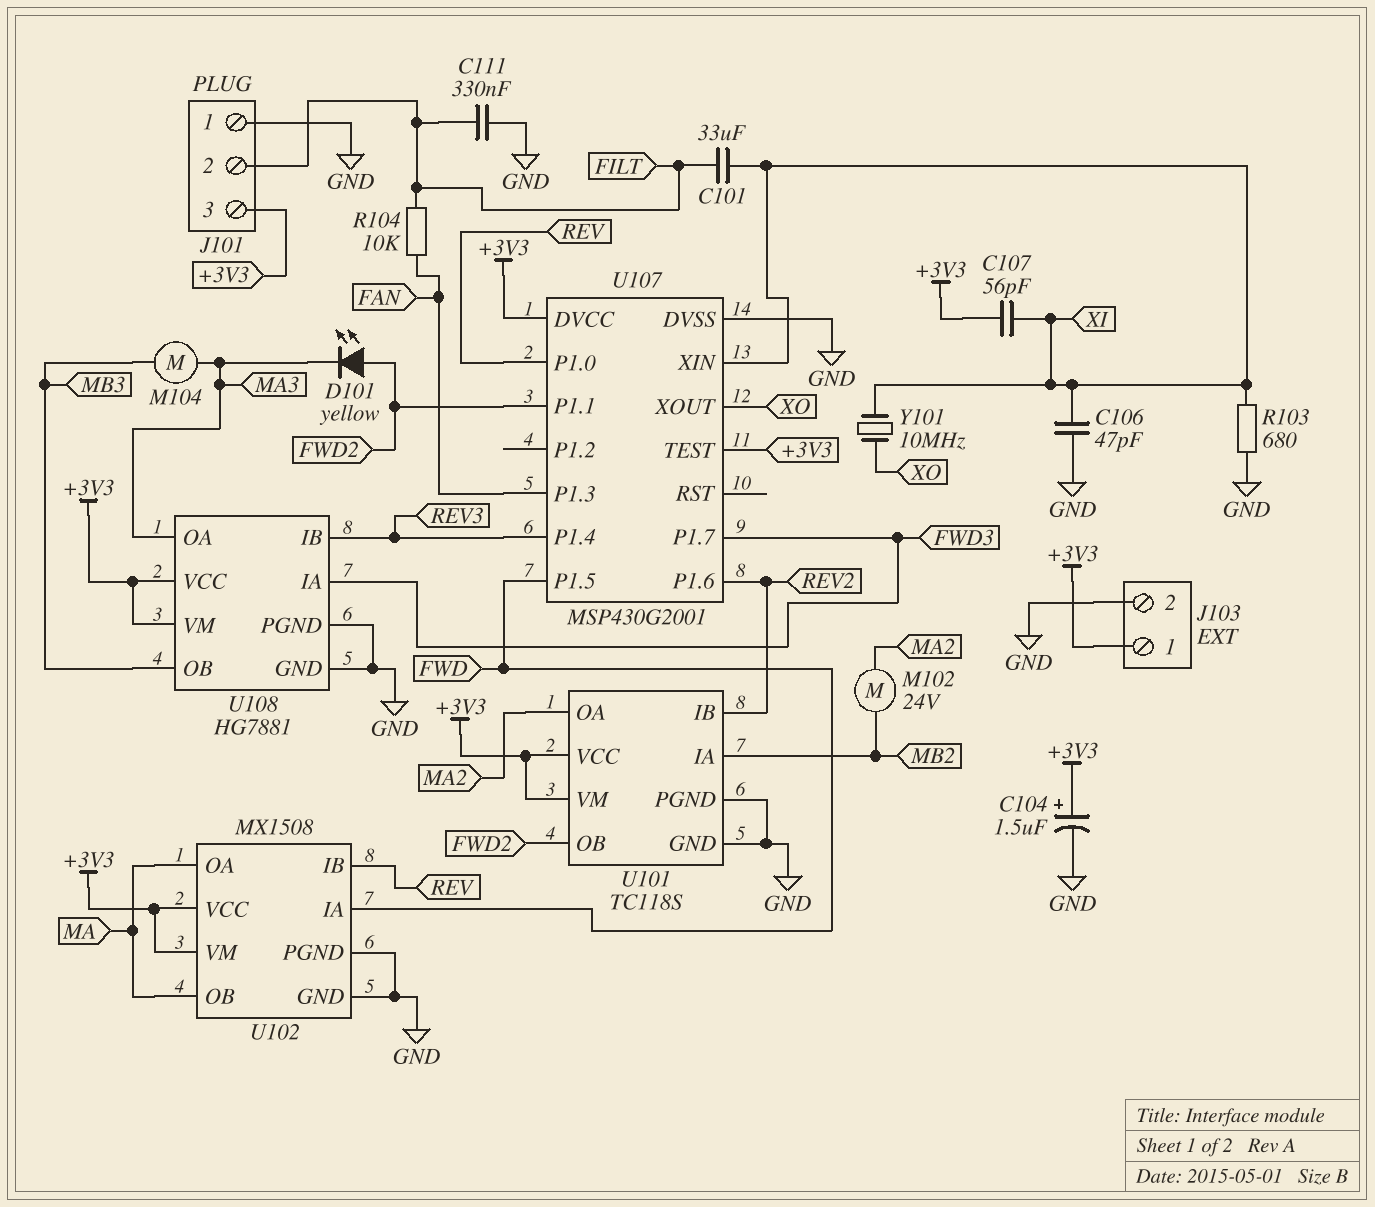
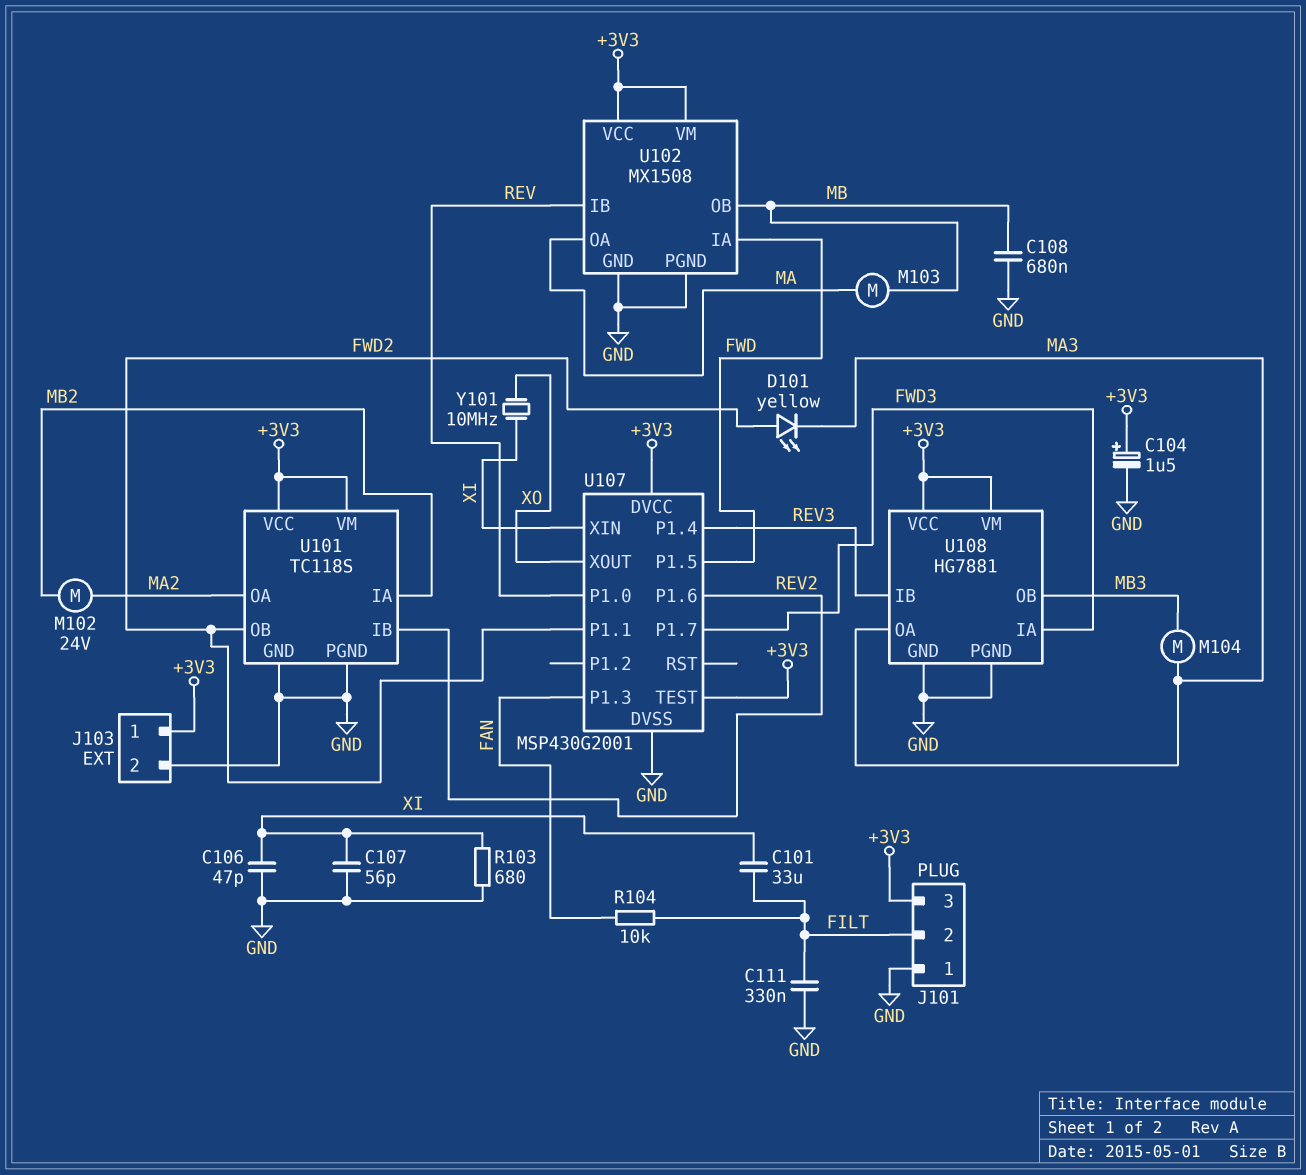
C107: 56pF (+3V3, XI) -> 56pF (GND, XI)
C108: none -> 680nF (GND, MB)
M103: none -> motor (MA, MB)
U102 pin OB: MA -> MB

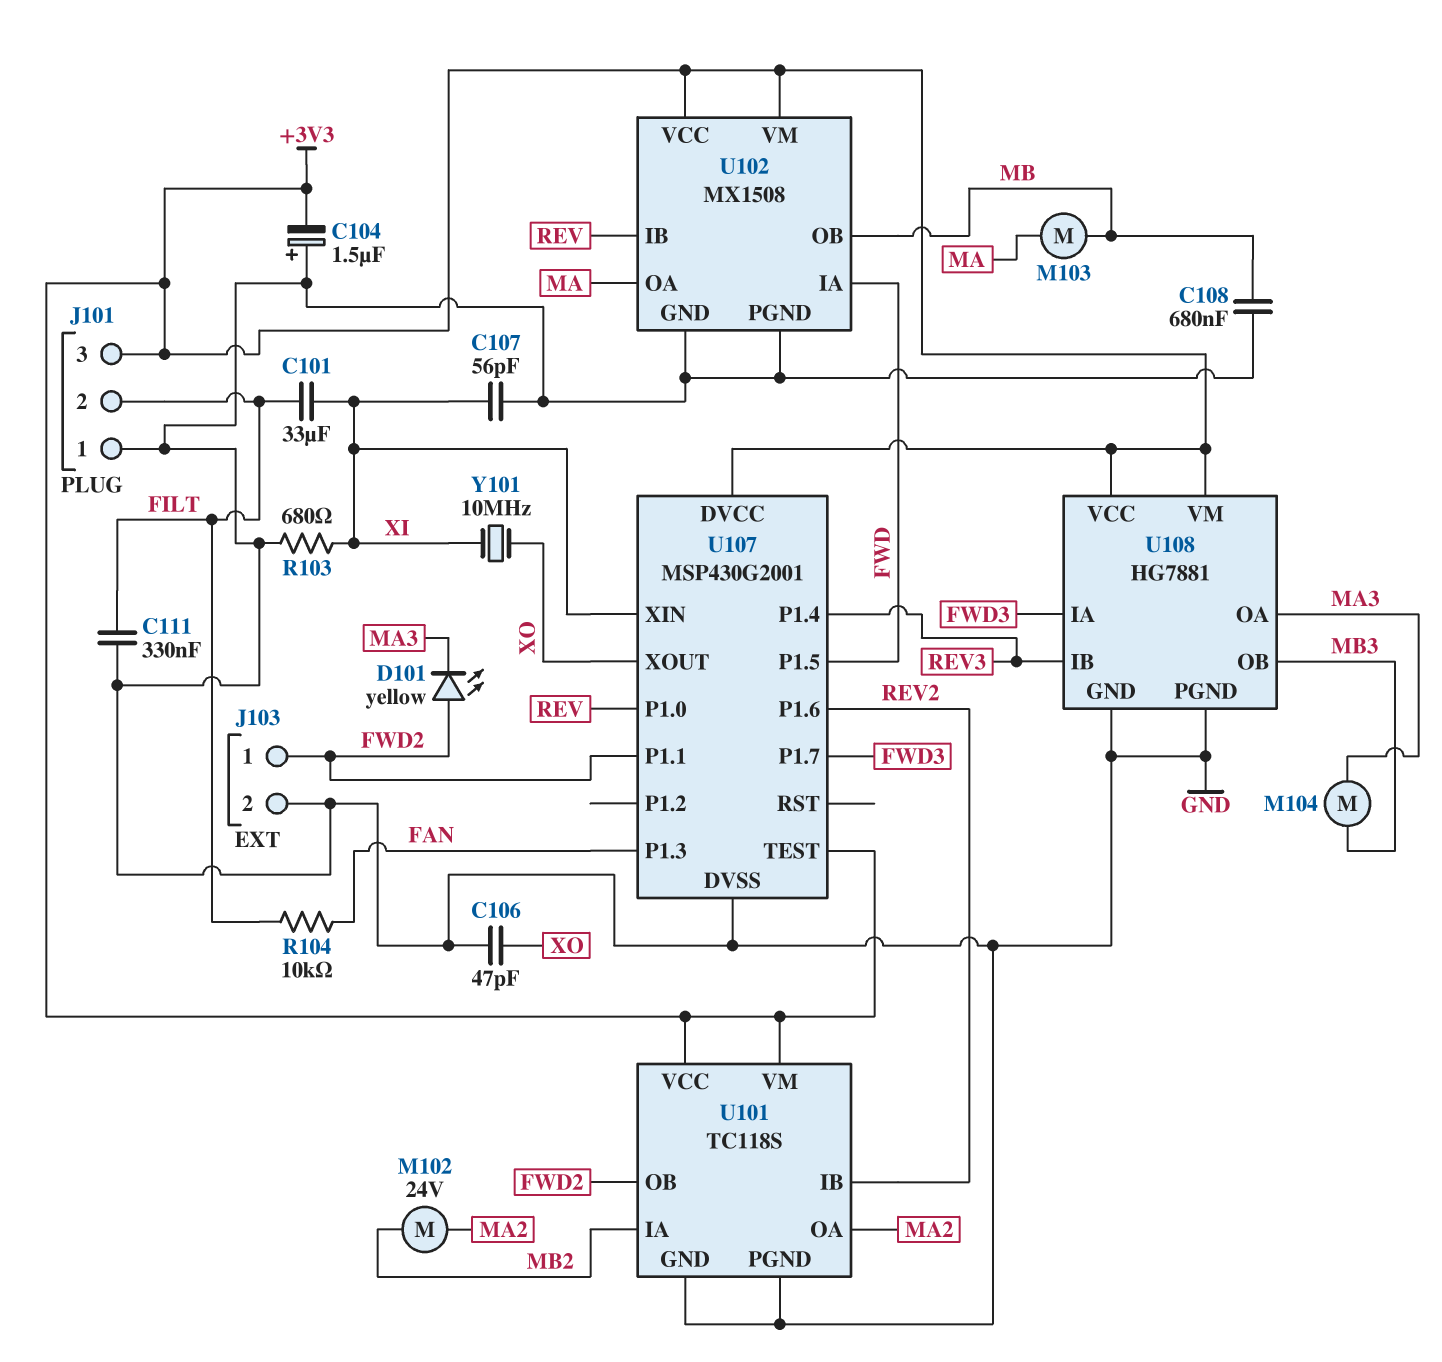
C104: 1.5uF (plus +3V3, minus GND) -> 1.5uF (plus GND, minus +3V3)
C106: 47pF (GND, XI) -> 47pF (GND, XO)
J103 pin 1: +3V3 -> FWD2

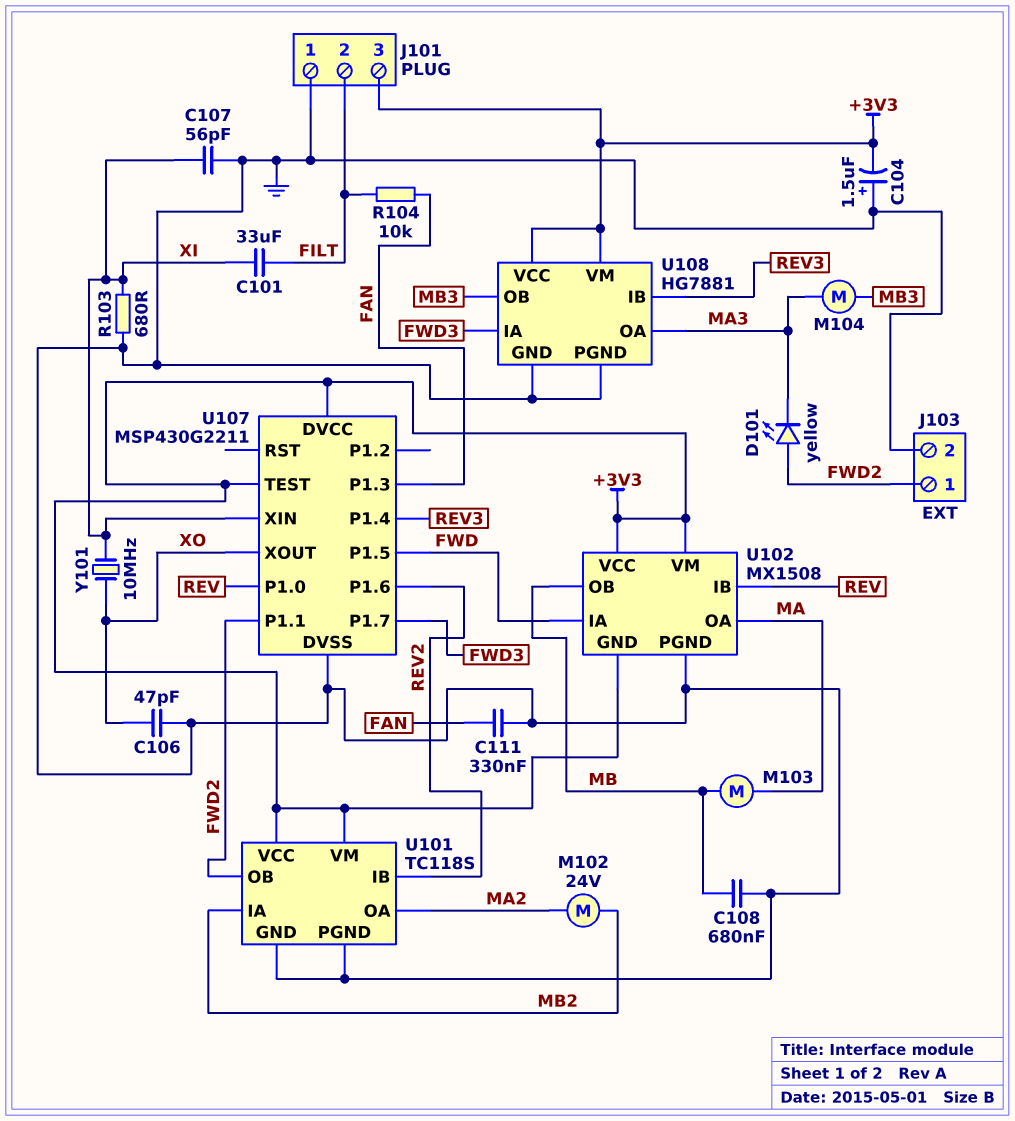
C111: 330nF (FILT, GND) -> 330nF (FAN, GND)
U102 pin GND: GND -> +3V3
U107: MSP430G2001 -> MSP430G2211

